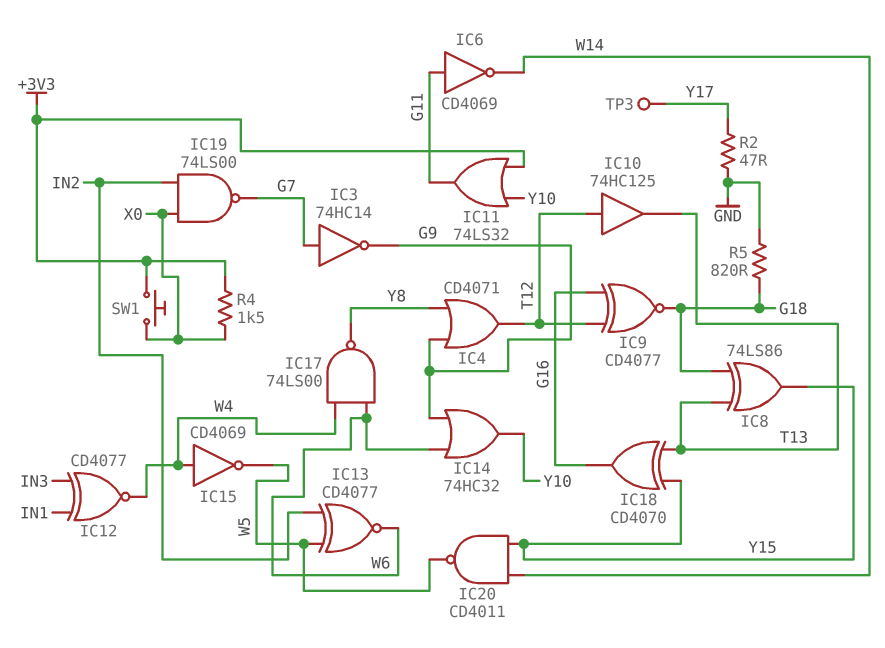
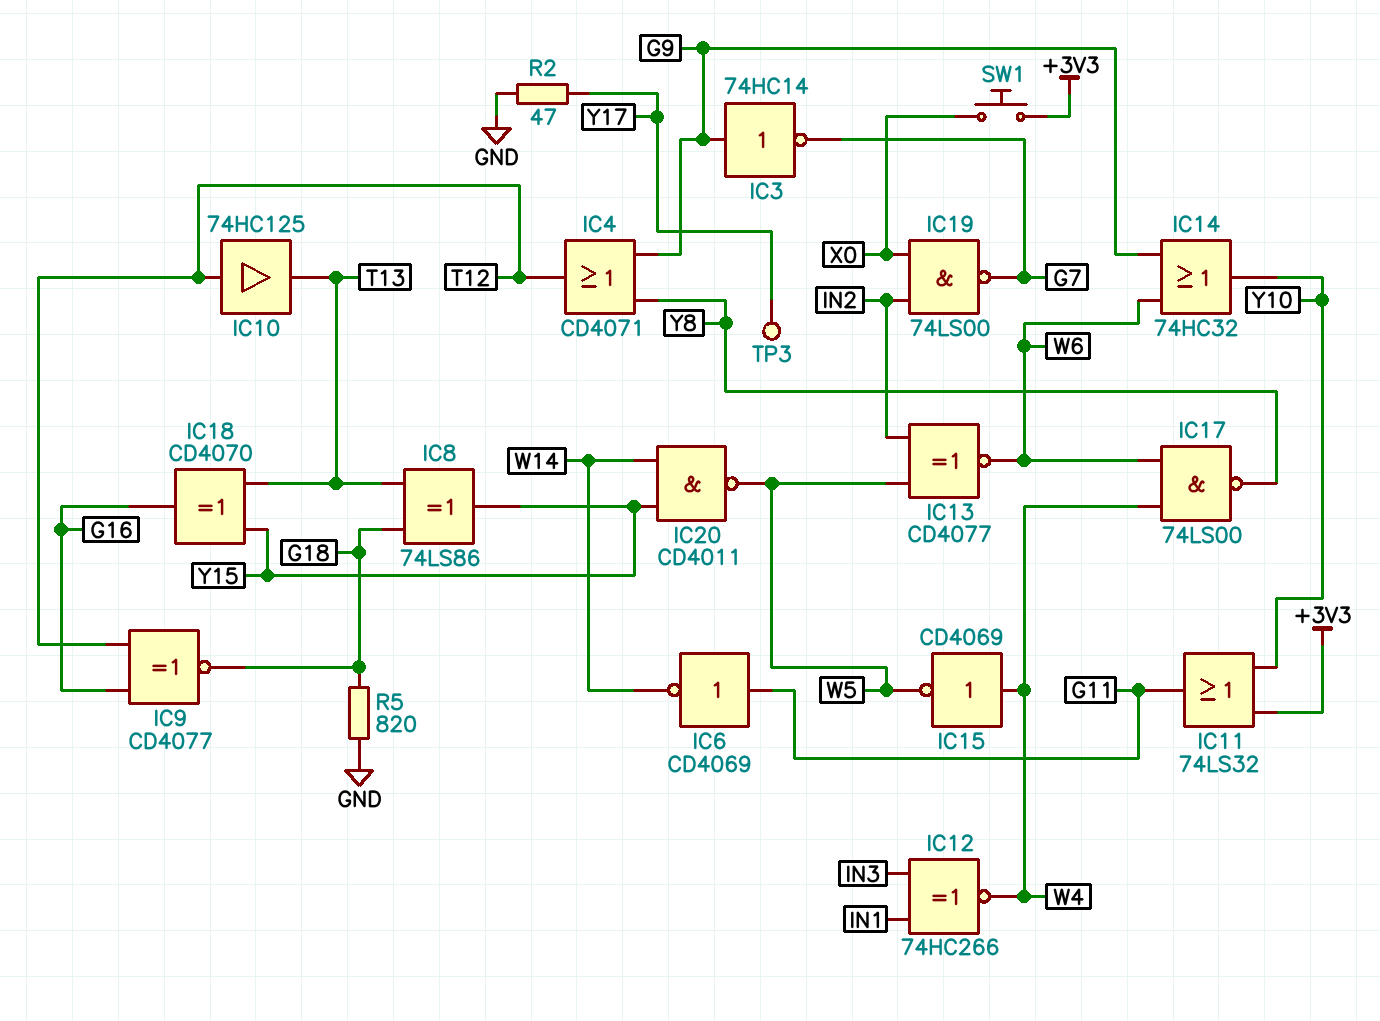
IC3: NOT 74HC14 (in G7, out G9) -> NOT 74HC14 (in G9, out G7)
IC12: XNOR CD4077 (in IN1, in IN3, out W4) -> XNOR 74HC266 (in IN1, in IN3, out W4)
R4: 1.5k (+3V3, X0) -> none

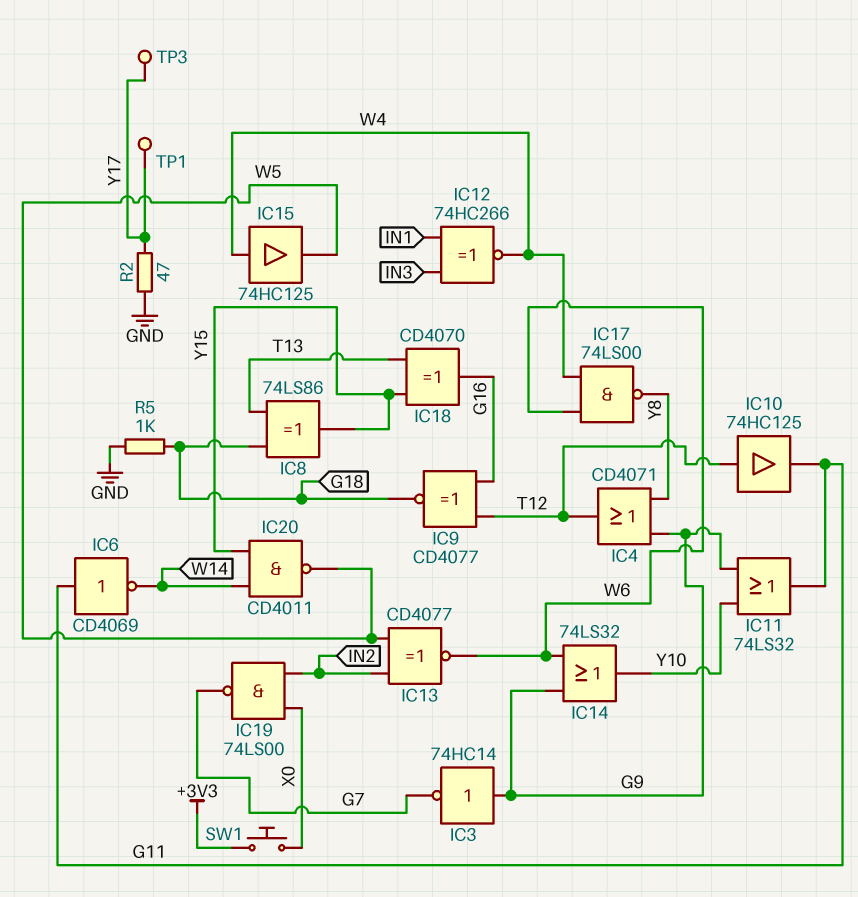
IC10: buffer 74HC125 (in T12, out T13) -> buffer 74HC125 (in T12, out G11)
IC11: OR 74LS32 (in +3V3, in Y10, out G11) -> OR 74LS32 (in G9, in Y10, out G11)
IC14: OR 74HC32 (in G9, in W6, out Y10) -> OR 74LS32 (in G9, in W6, out Y10)
IC15: NOT CD4069 (in W4, out W5) -> buffer 74HC125 (in W4, out W5)
R5: 820 (G18, GND) -> 1k (G18, GND)
TP1: none -> test point (Y17)

